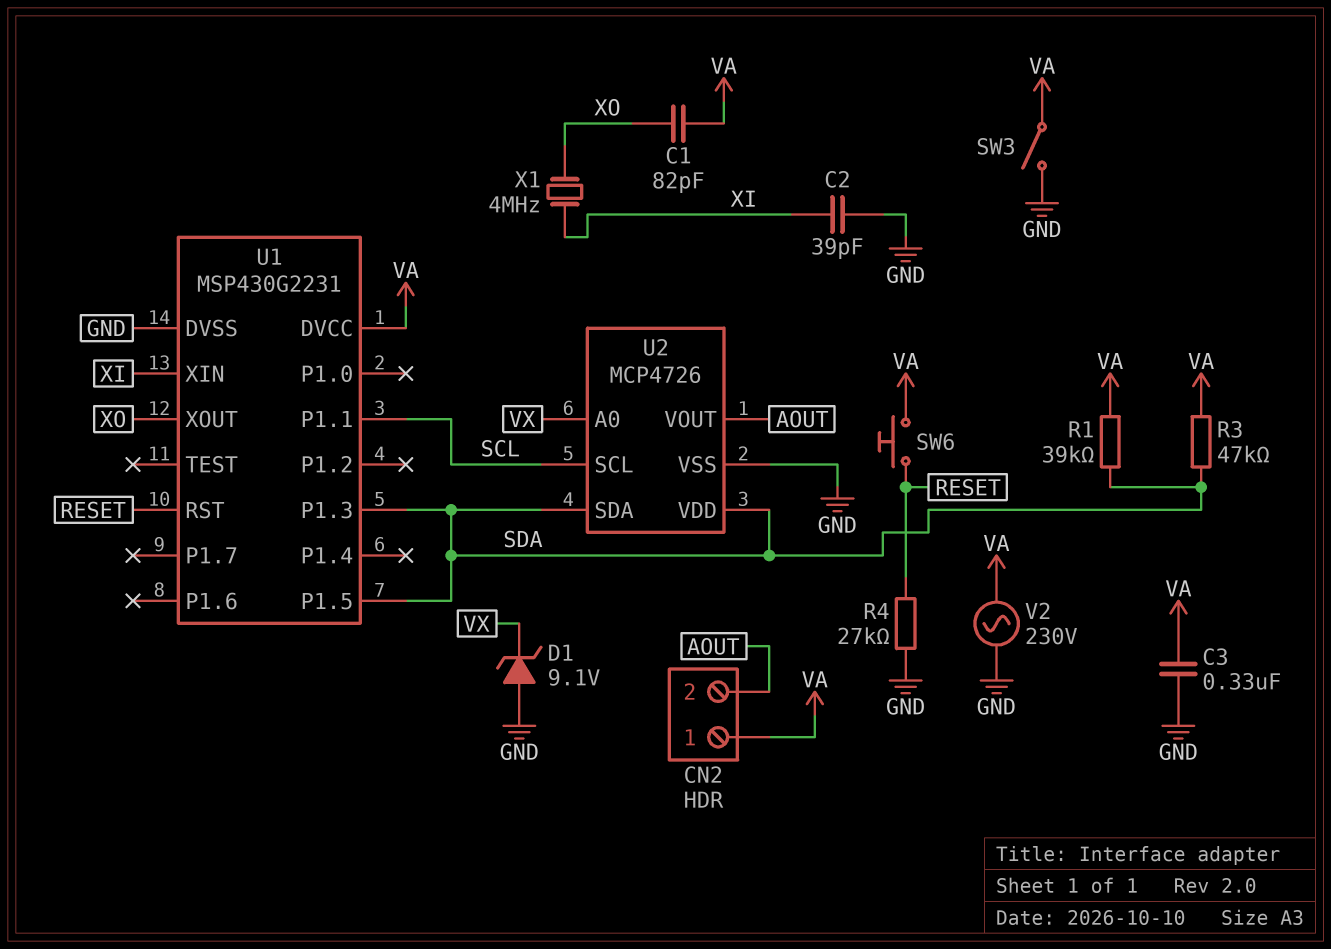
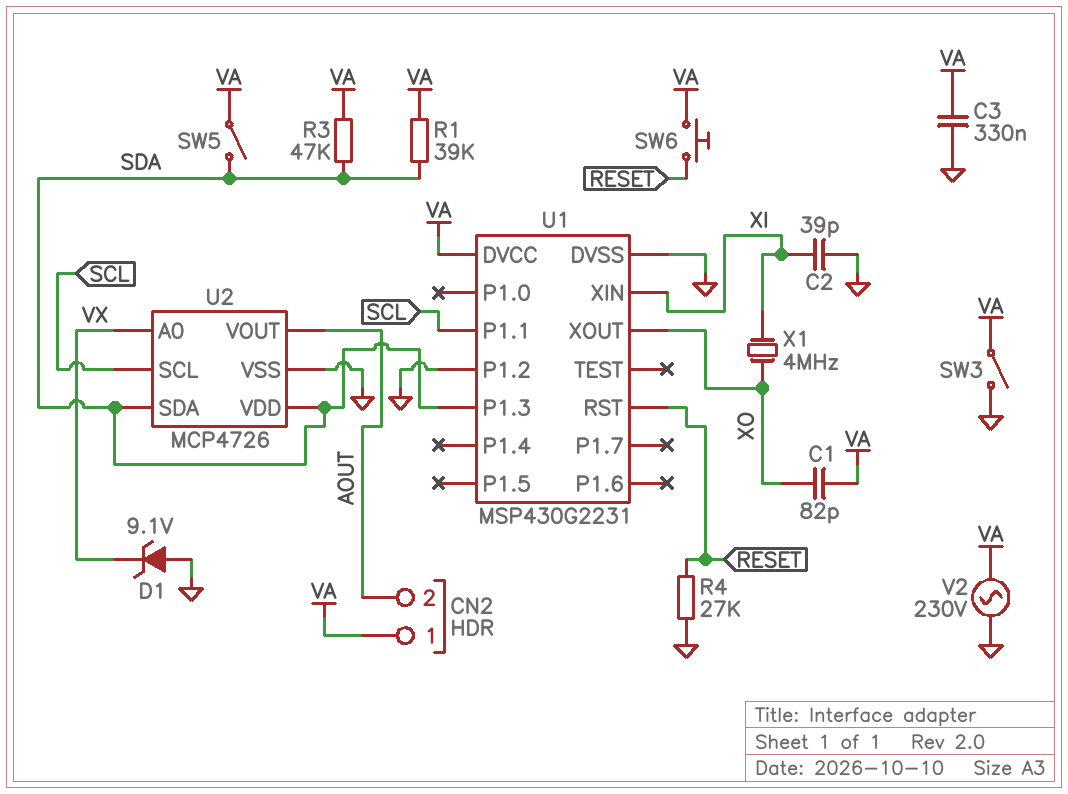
SW5: none -> switch (SDA, VA)
U1 pin P1.2: none -> GND
U1 pin P1.5: SDA -> none

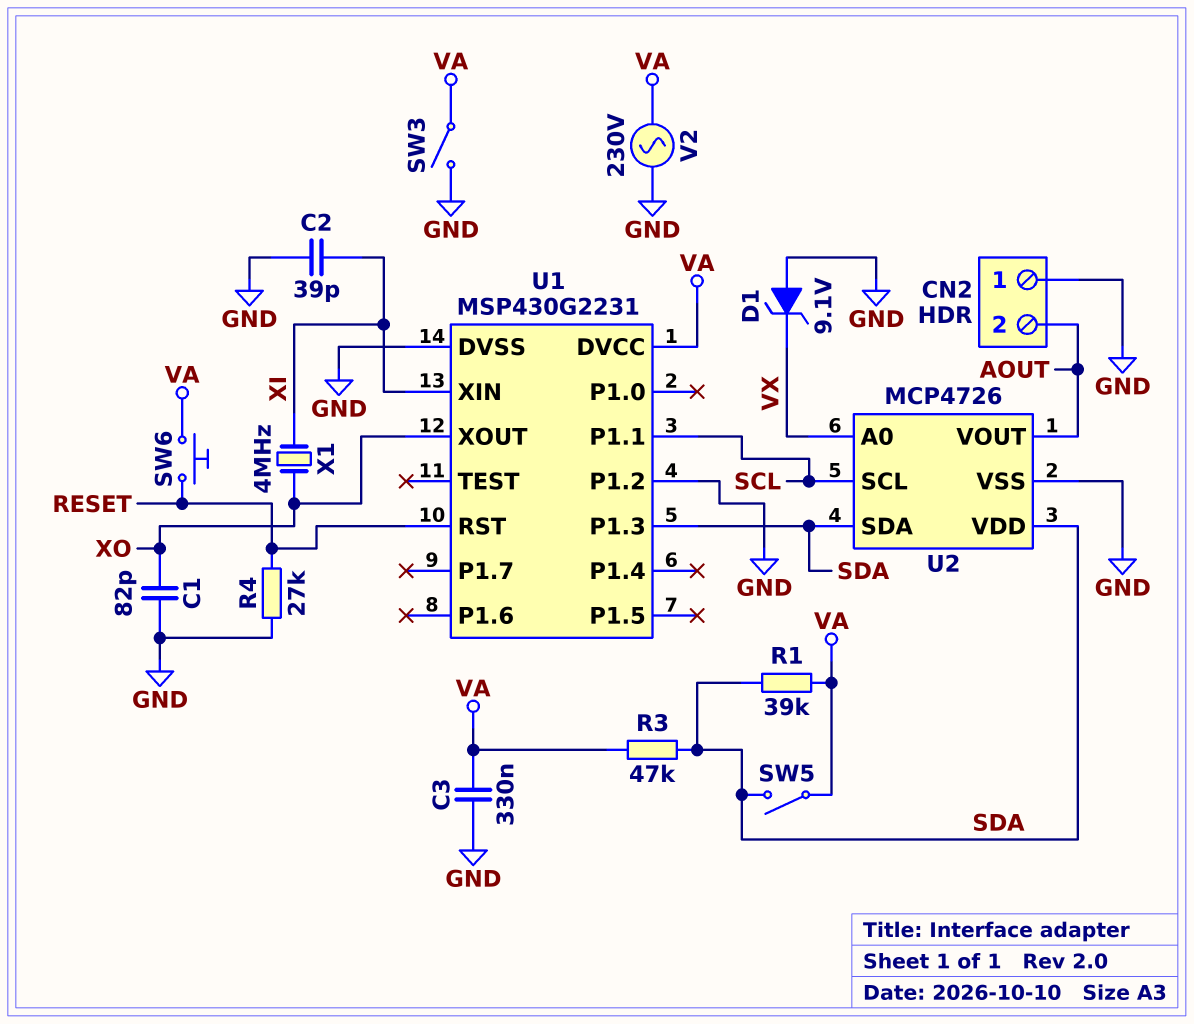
C1: 82pF (VA, XO) -> 82pF (GND, XO)
CN2 pin 1: VA -> GND

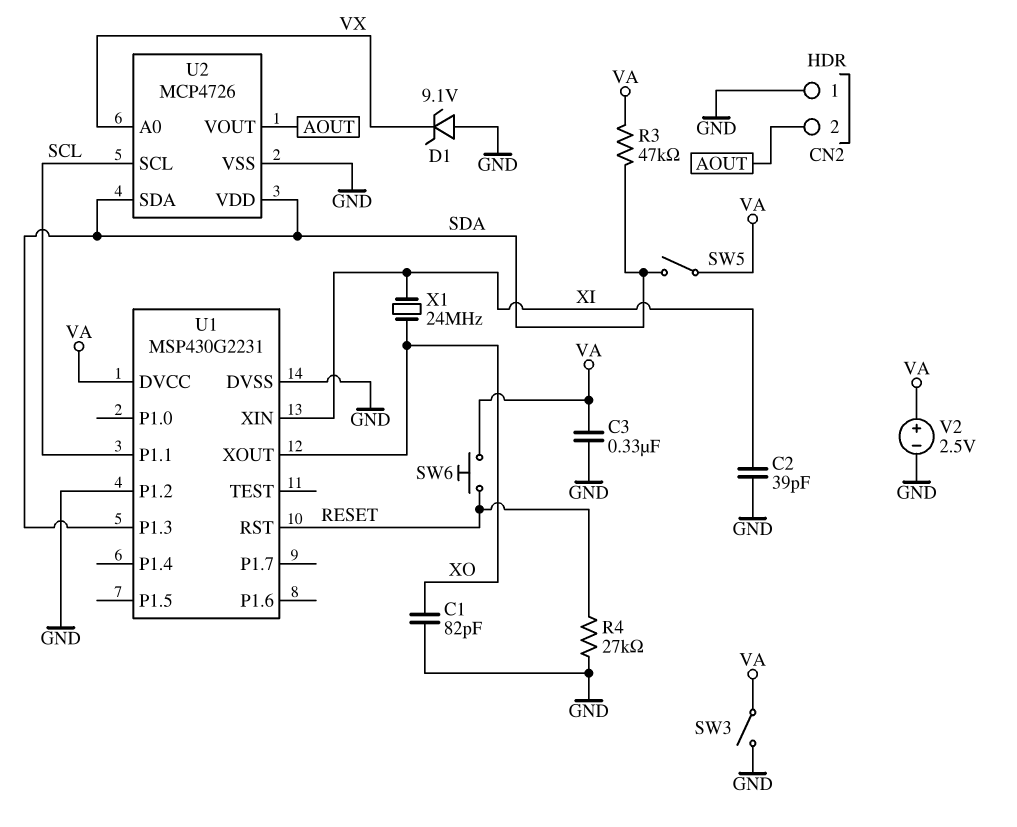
R1: 39k (SDA, VA) -> none
V2: AC 230V (GND, VA) -> 2.5V (plus VA, minus GND)
X1: 4MHz (XI, XO) -> 24MHz (XI, XO)

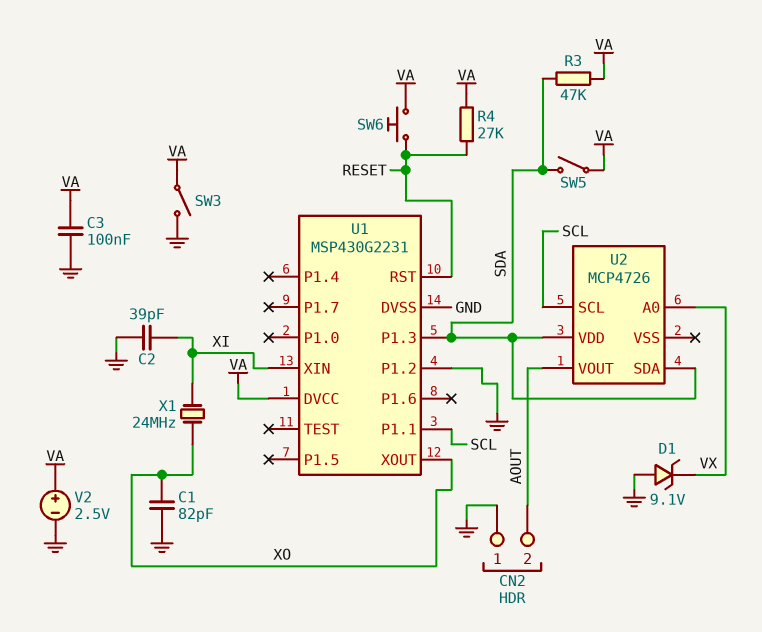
C3: 330nF (GND, VA) -> 100nF (GND, VA)
R4: 27k (GND, RESET) -> 27k (RESET, VA)
U2 pin VSS: GND -> none

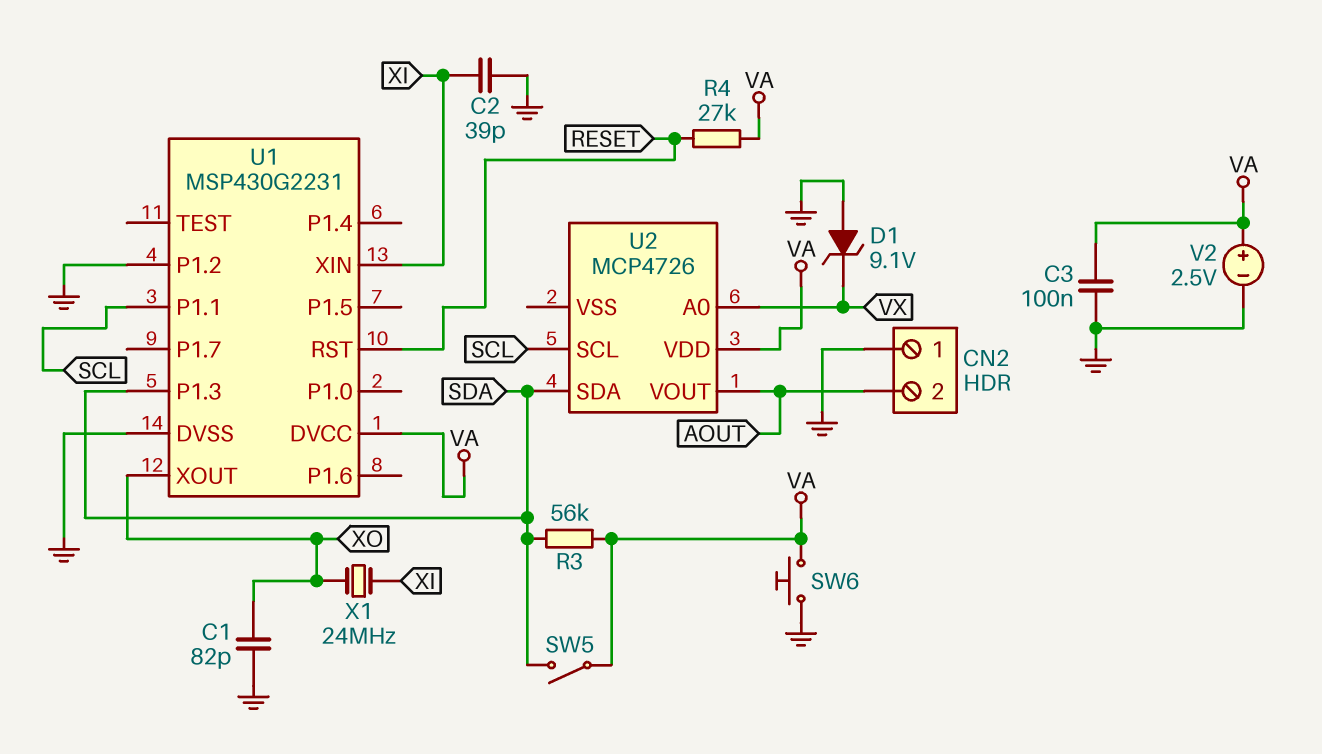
R3: 47k (SDA, VA) -> 56k (SDA, VA)
SW3: switch (GND, VA) -> none
SW6: button (RESET, VA) -> button (GND, VA)
U2 pin VDD: SDA -> VA

